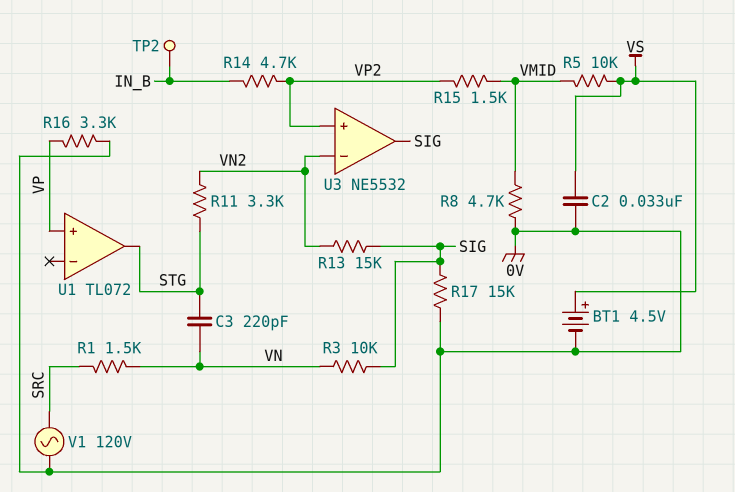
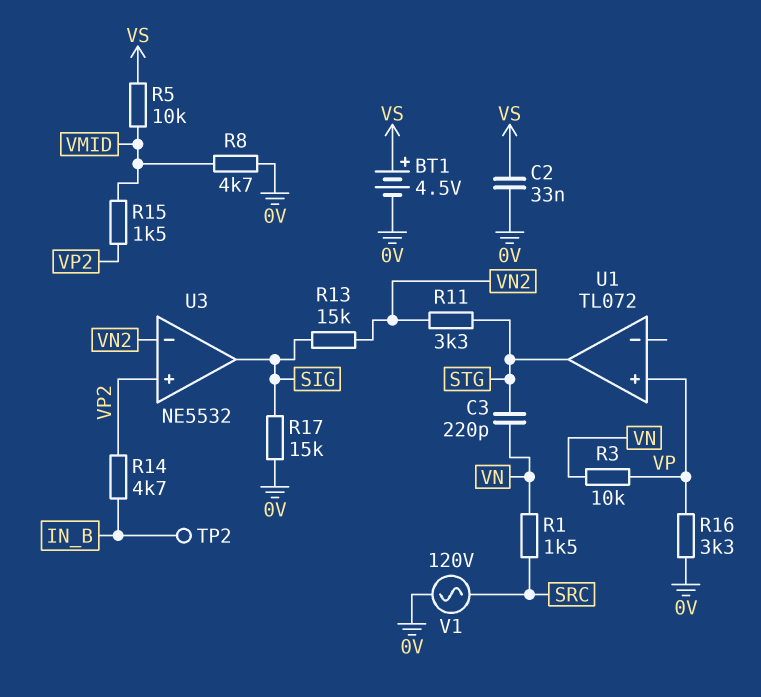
R3: 10k (SIG, VN) -> 10k (VN, VP)

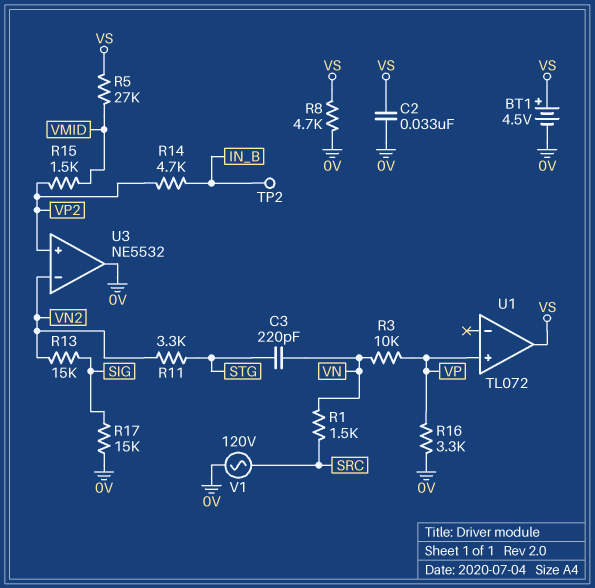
R5: 10k (VMID, VS) -> 27k (VMID, VS)
R8: 4.7k (0V, VMID) -> 4.7k (0V, VS)
U1 pin out: STG -> VS
U3 pin out: SIG -> 0V

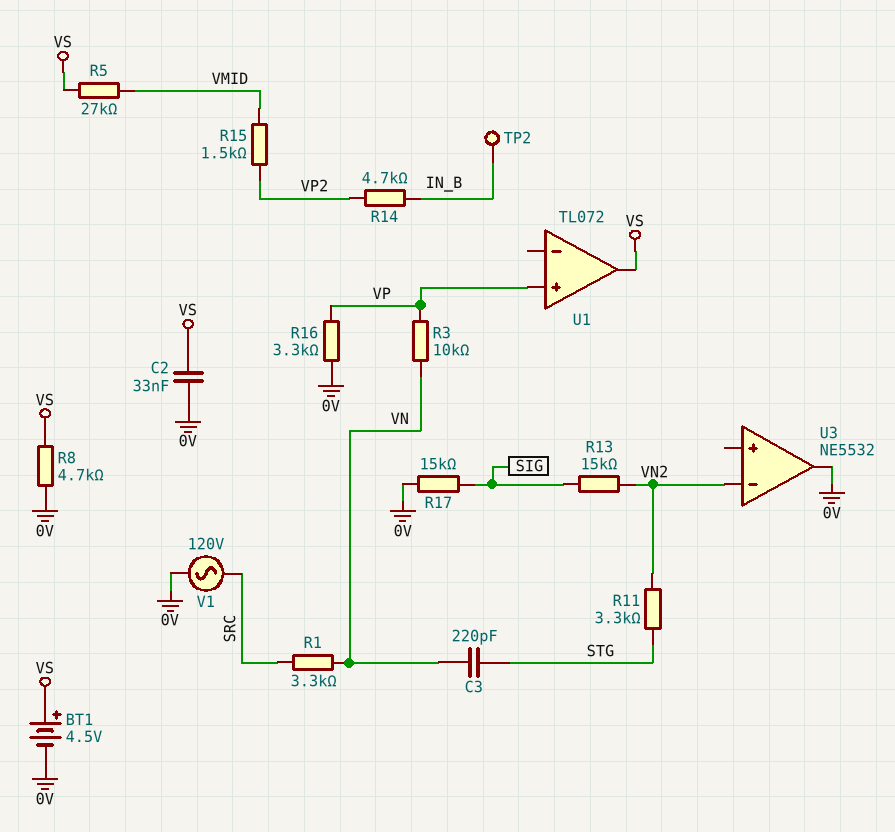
R1: 1.5k (SRC, VN) -> 3.3k (SRC, VN)
U3 pin in+: VP2 -> none

